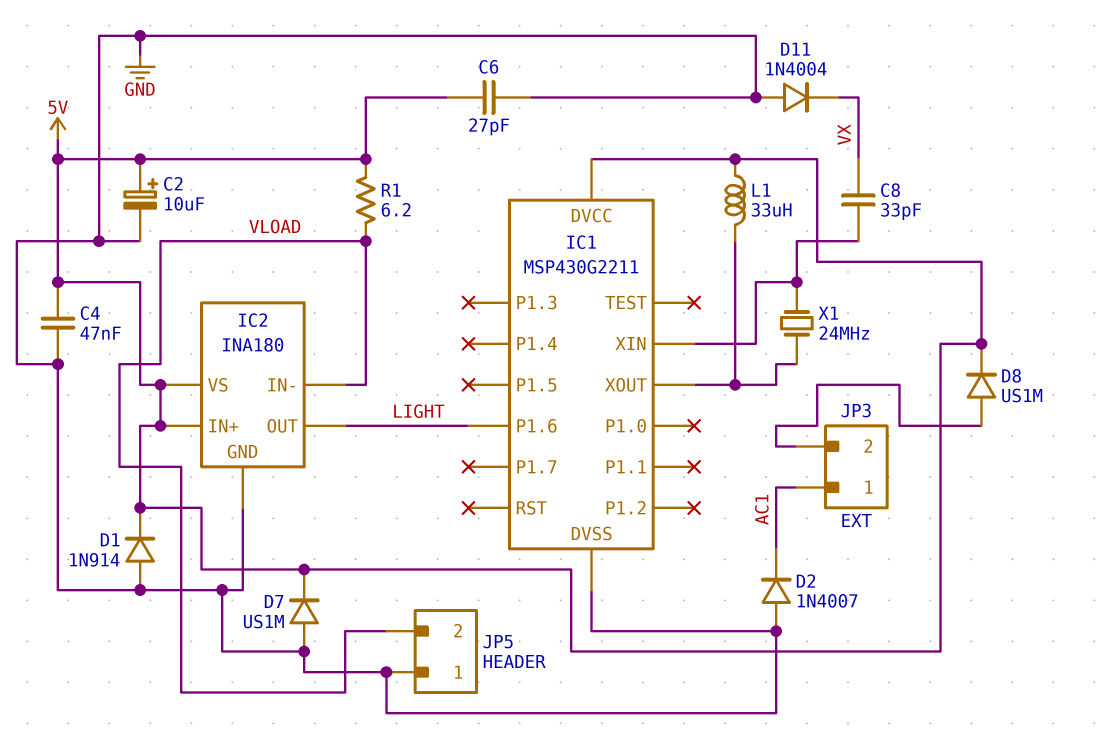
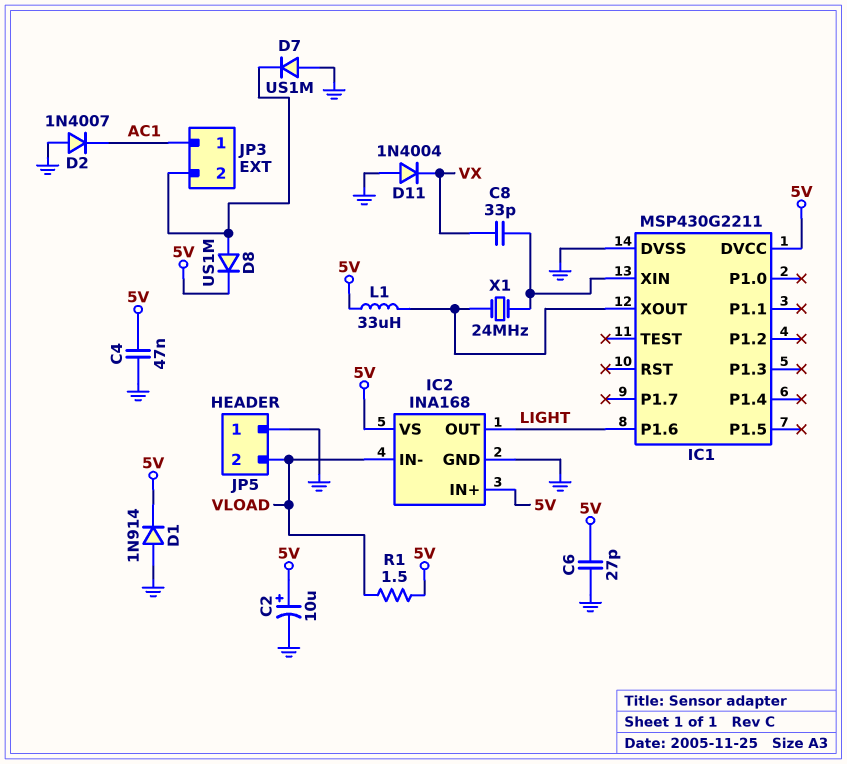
D7: diode US1M (A GND, K 5V) -> diode US1M (A GND, K JP3/2)
IC2: INA180 -> INA168
R1: 6.2 (5V, VLOAD) -> 1.5 (5V, VLOAD)

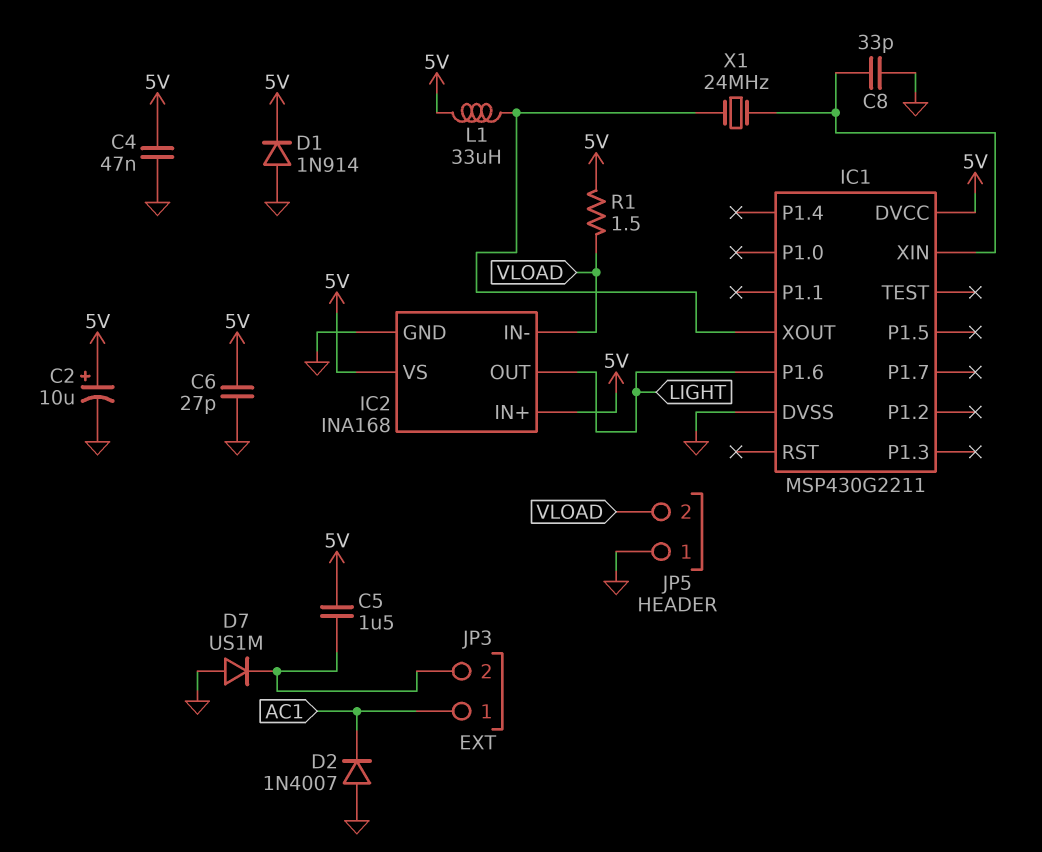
C5: none -> 1.5uF (5V, JP3/2)
C8: 33pF (IC1/XIN, VX) -> 33pF (GND, IC1/XIN)
D8: diode US1M (A JP3/2, K 5V) -> none
D11: diode 1N4004 (A GND, K VX) -> none

